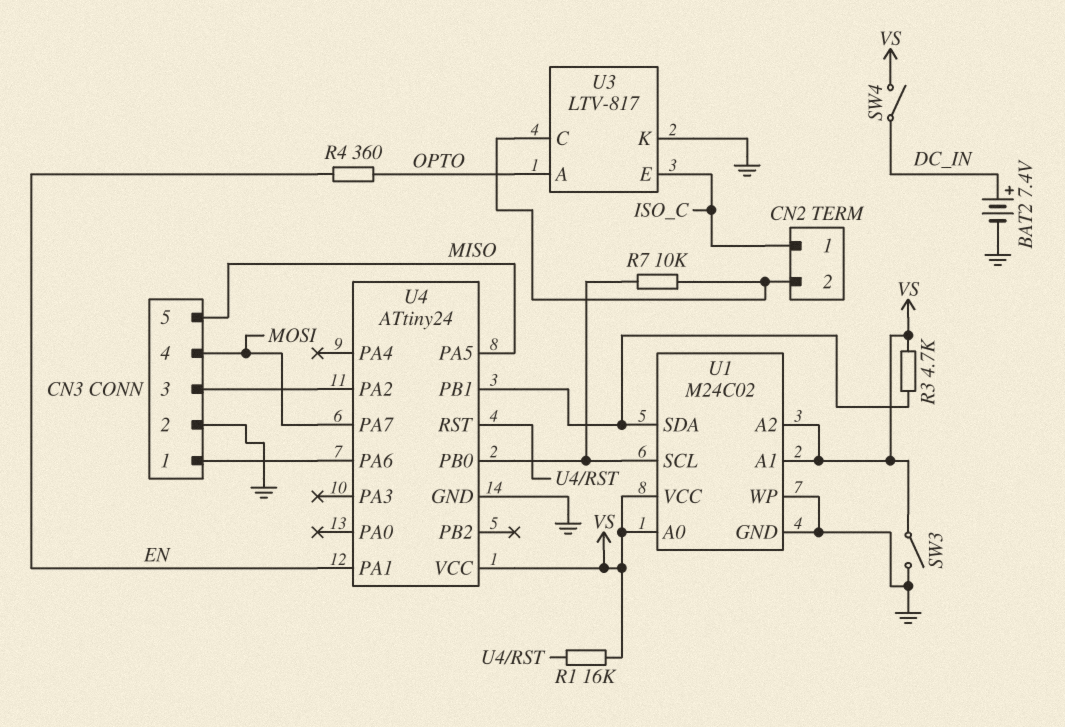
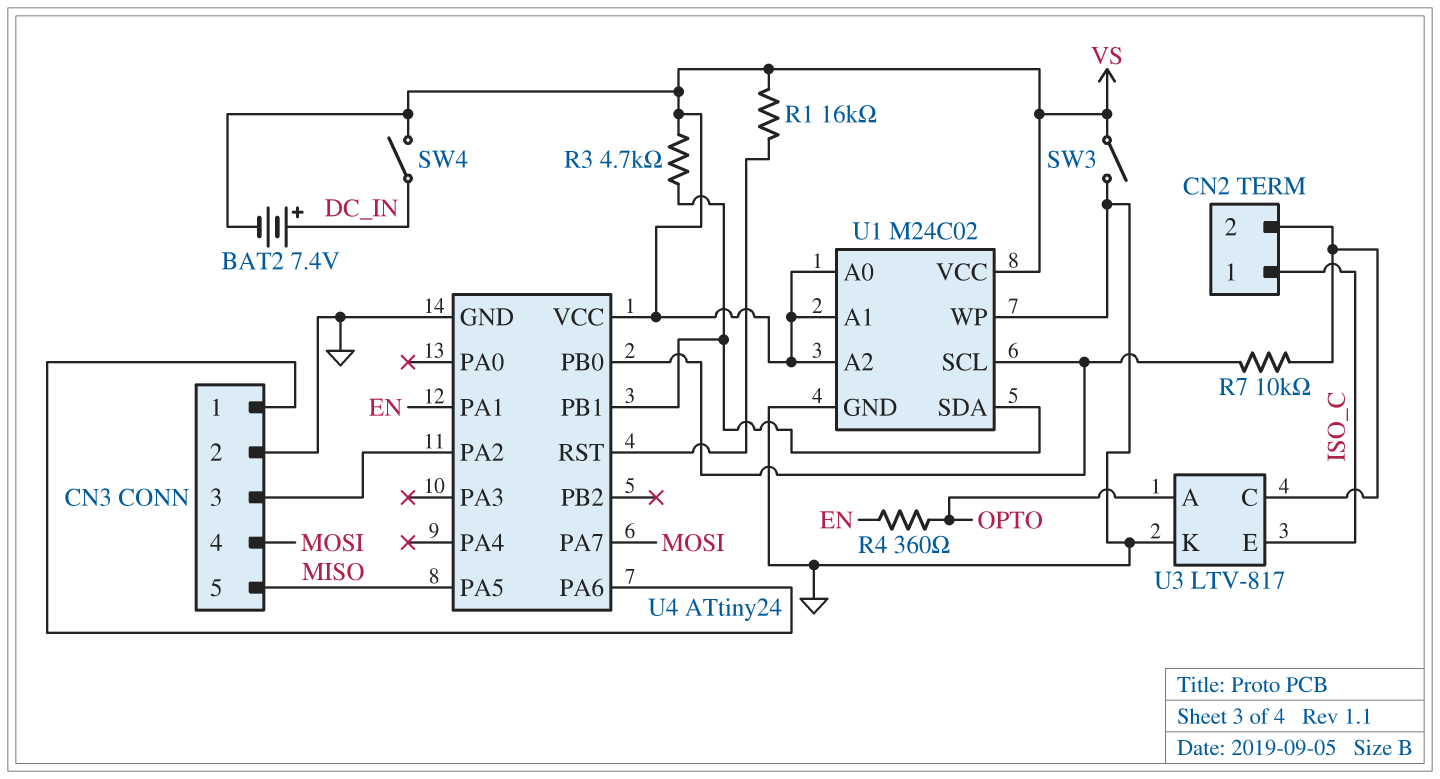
BAT2: 7.4V (plus DC_IN, minus GND) -> 7.4V (plus DC_IN, minus VS)

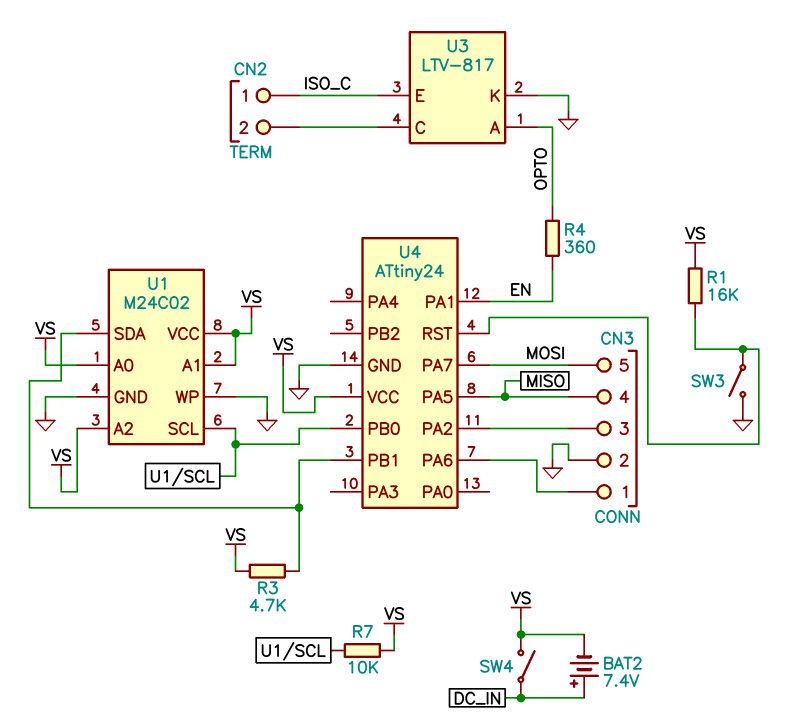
CN3 pin 4: MOSI -> MISO
CN3 pin 5: MISO -> MOSI
R7: 10k (CN2/2, U1/SCL) -> 10k (U1/SCL, VS)
SW3: switch (GND, VS) -> switch (GND, U4/RST)

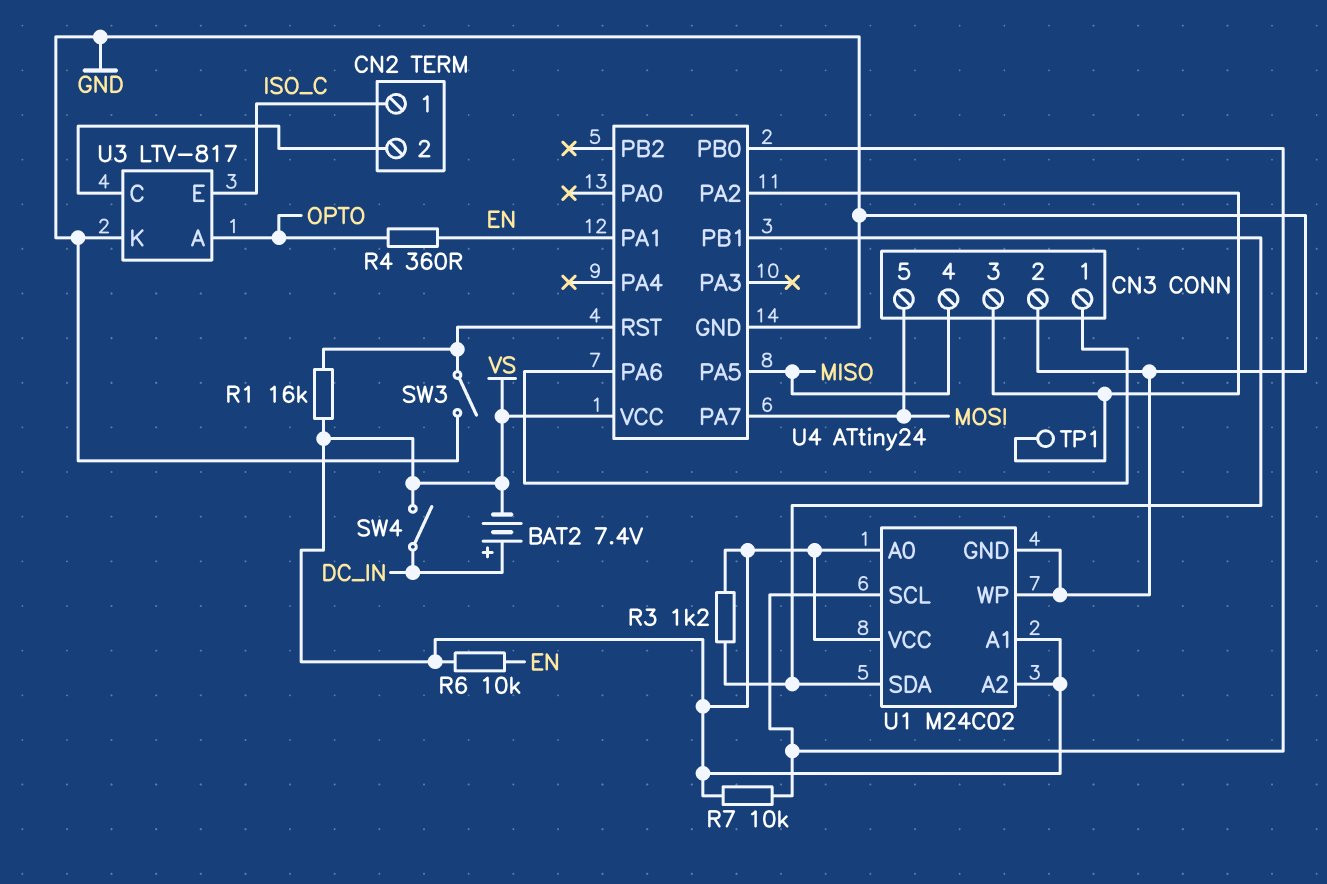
R3: 4.7k (U1/SDA, VS) -> 1.2k (U1/SDA, VS)
R6: none -> 10k (EN, VS)
TP1: none -> test point (CN3/3)

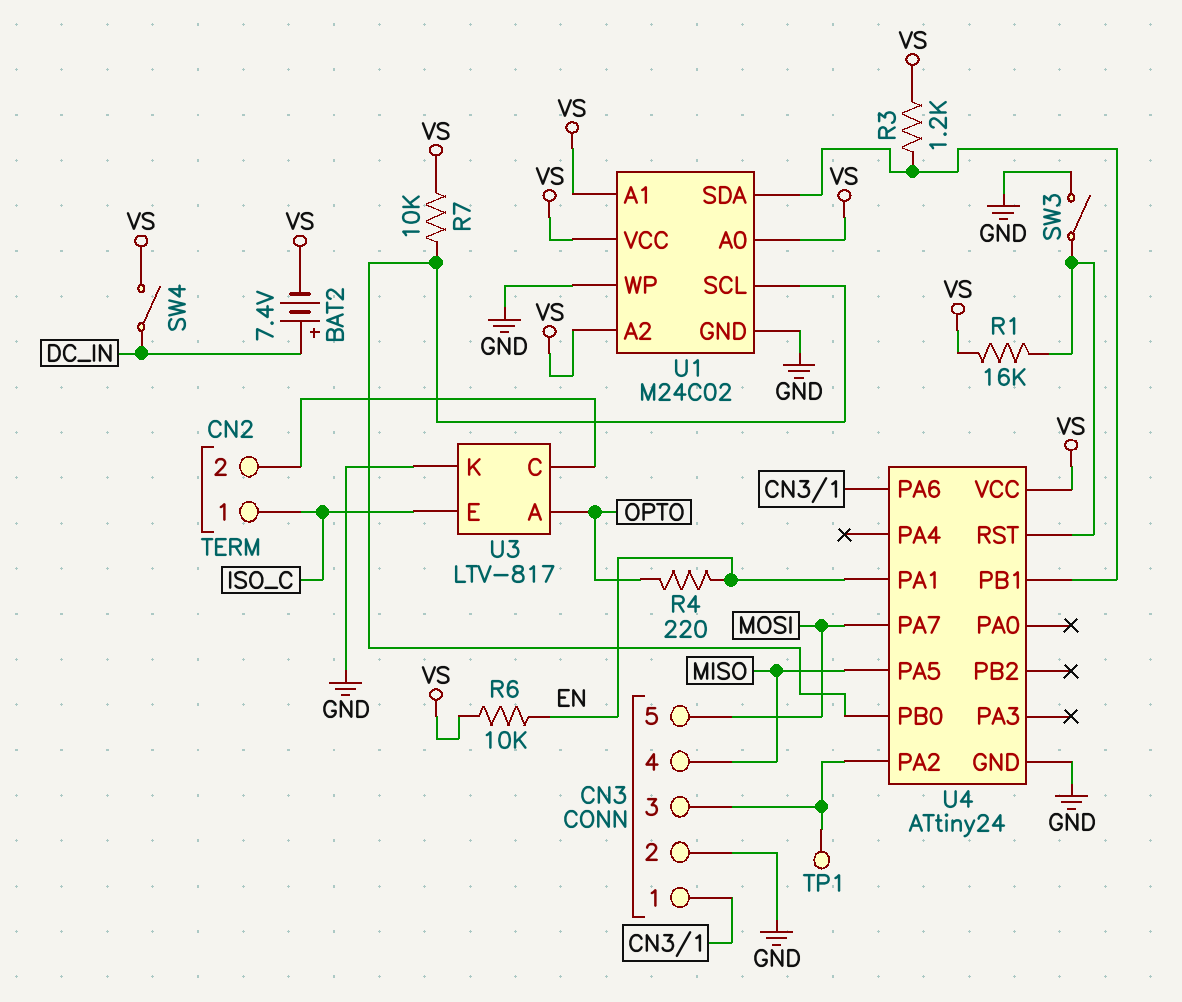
R4: 360 (EN, OPTO) -> 220 (EN, OPTO)

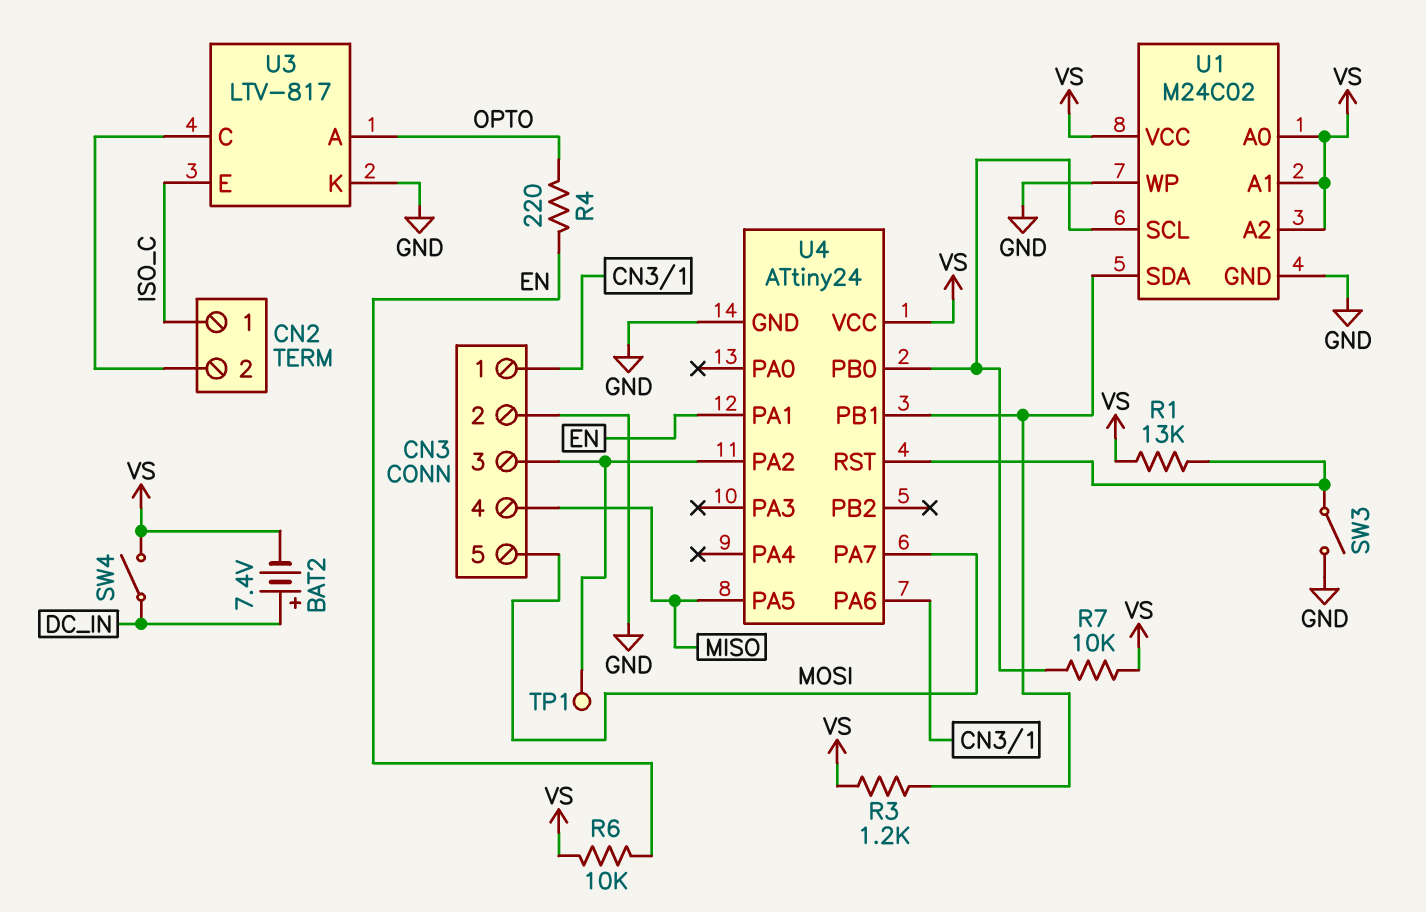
R1: 16k (U4/RST, VS) -> 13k (U4/RST, VS)

